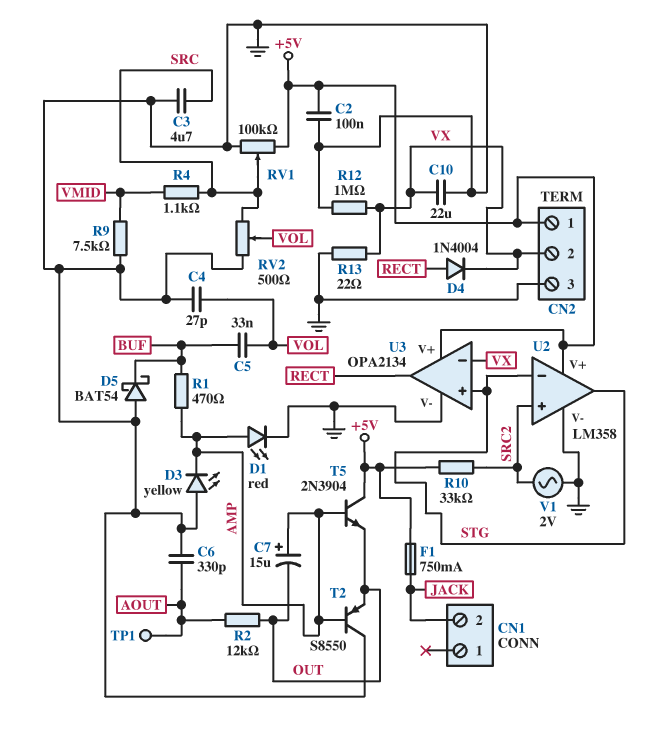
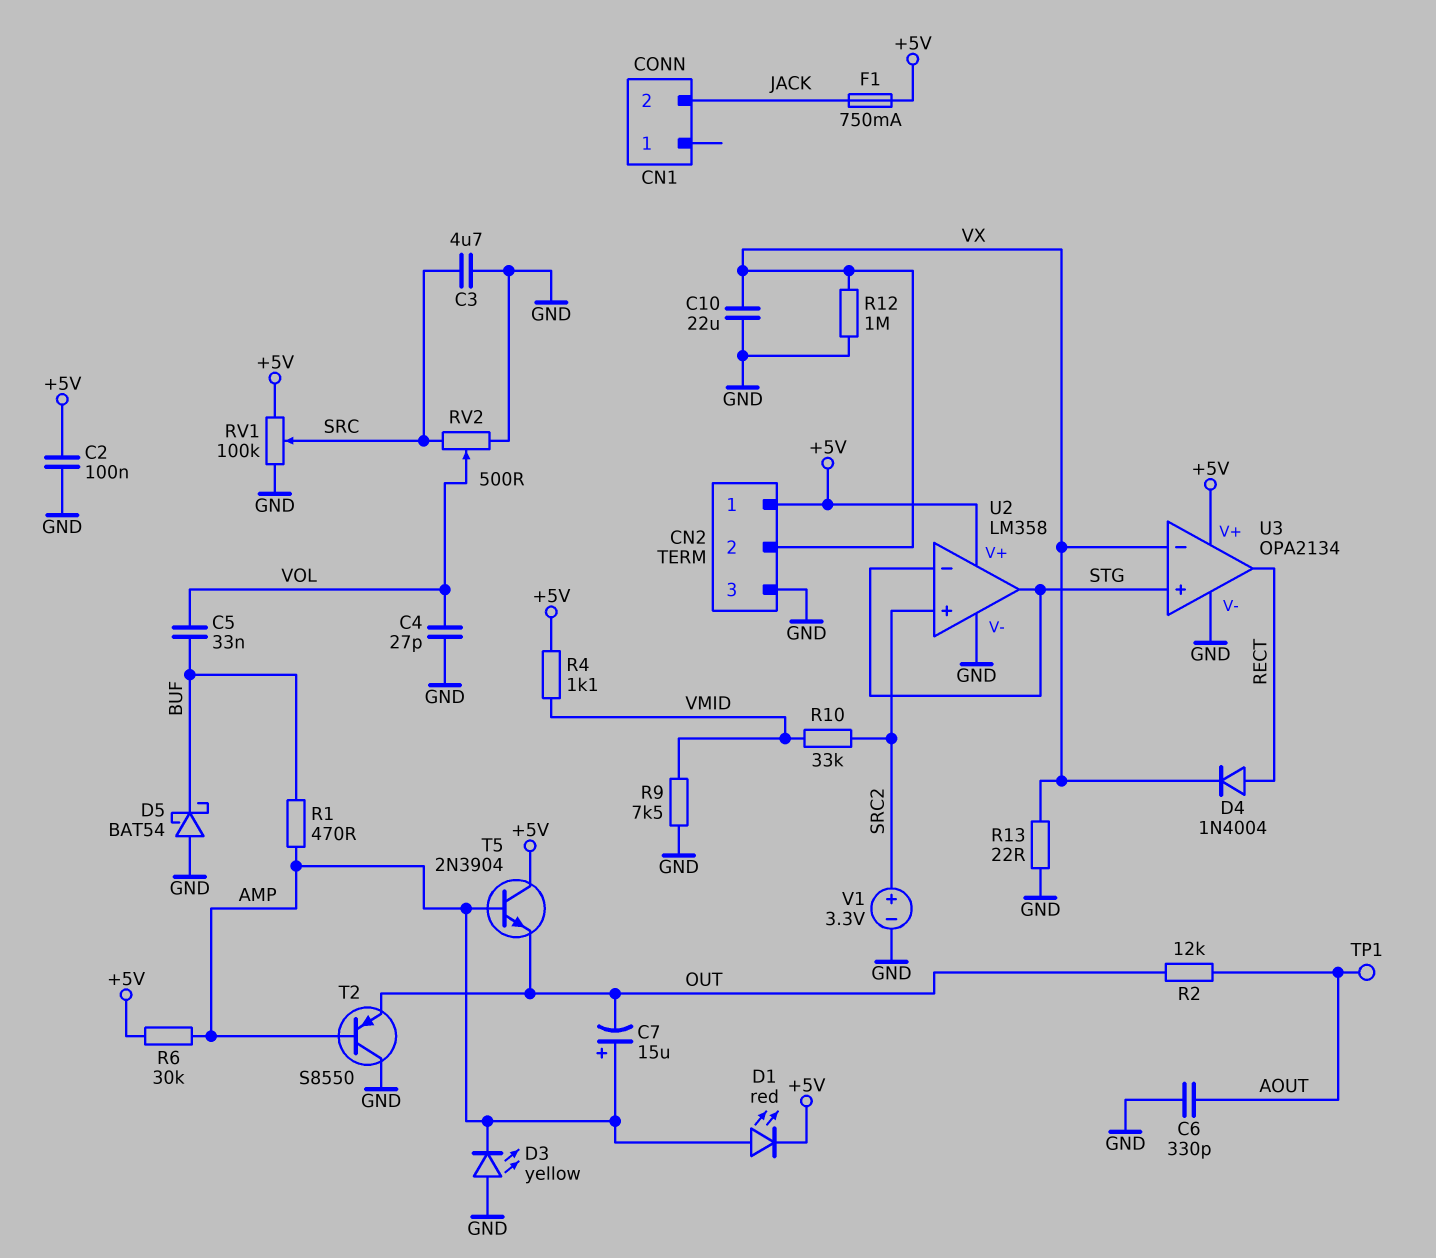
D1: LED red (A AMP, K GND) -> LED red (A AMP, K +5V)
R4: 1.1k (SRC, VMID) -> 1.1k (+5V, VMID)
R6: none -> 30k (+5V, AMP)
R10: 33k (+5V, SRC2) -> 33k (SRC2, VMID)
V1: AC 2V (GND, SRC2) -> 3.3V (plus SRC2, minus GND)

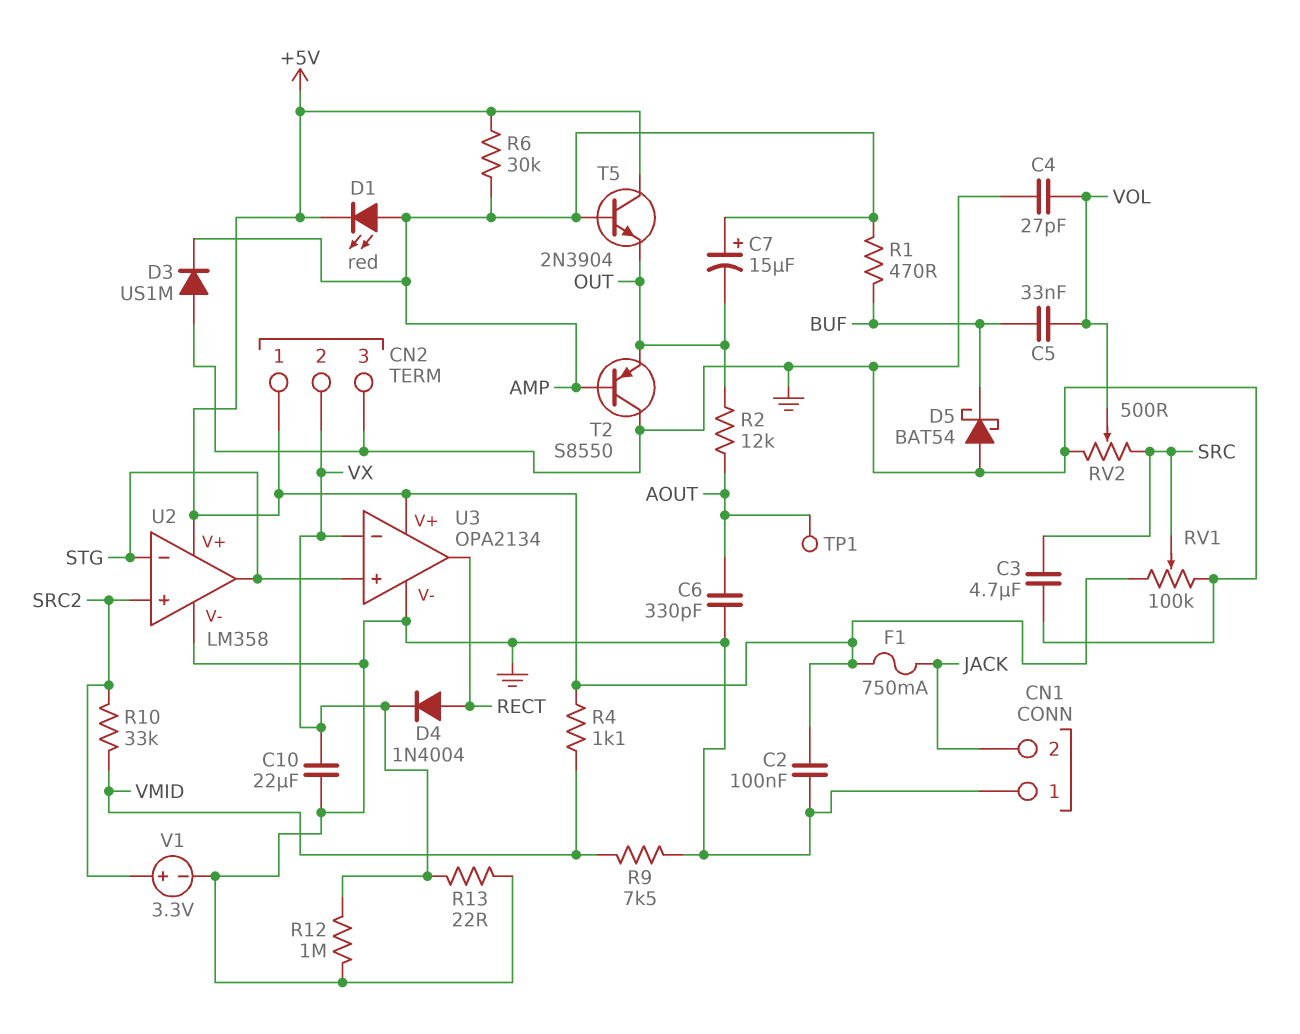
CN1 pin 1: none -> GND
D3: LED yellow (A GND, K AMP) -> diode US1M (A GND, K AMP)

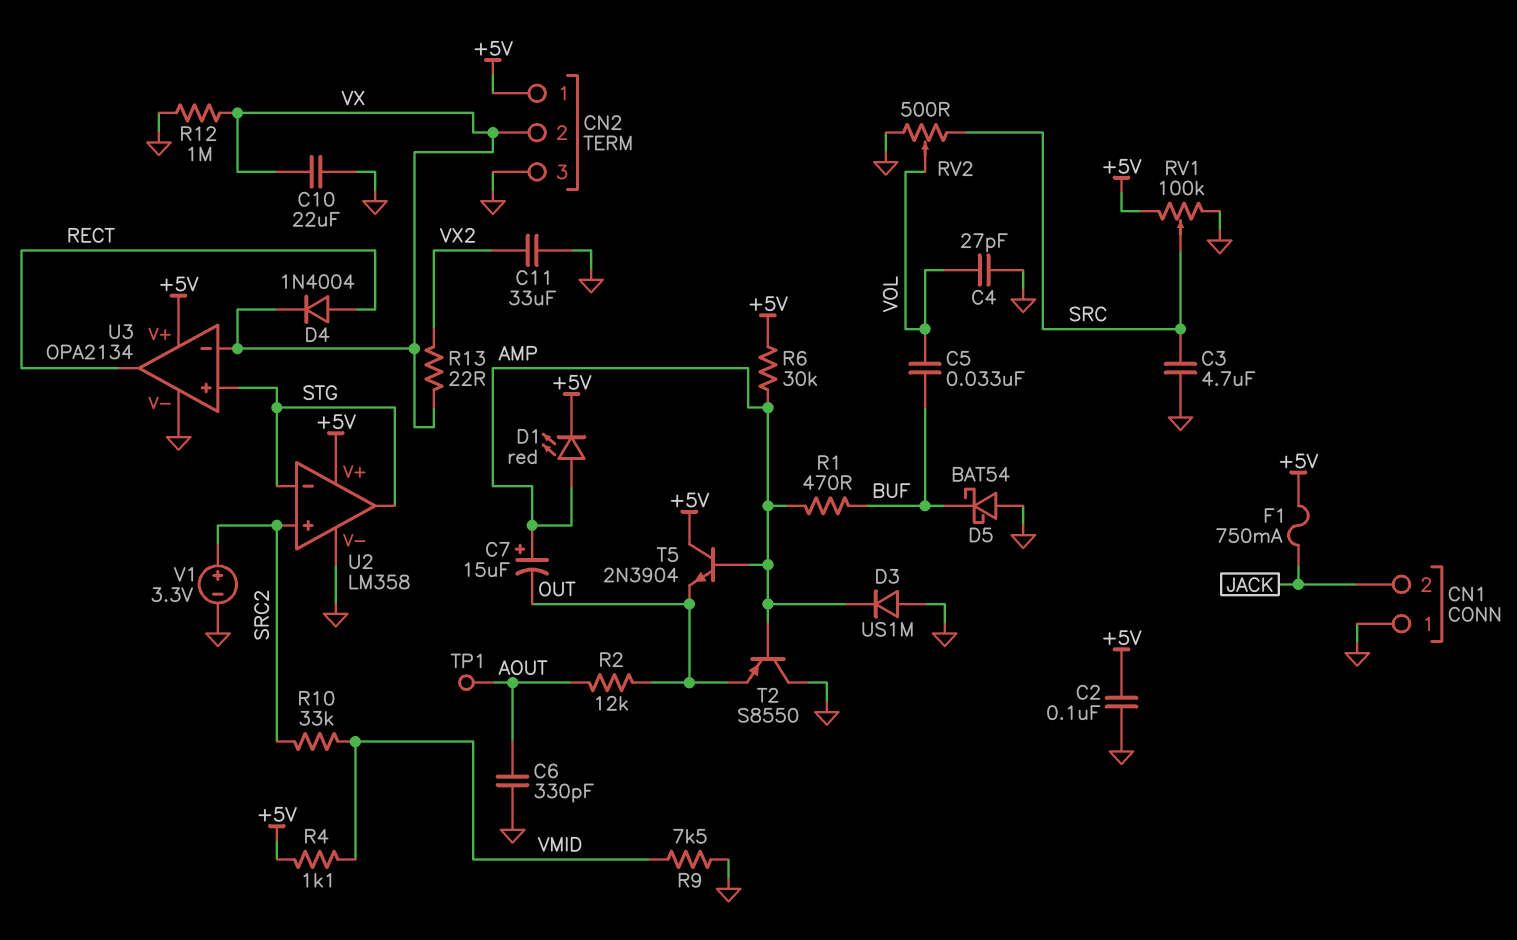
C11: none -> 33uF (GND, VX2)
R13: 22 (GND, VX) -> 22 (VX, VX2)

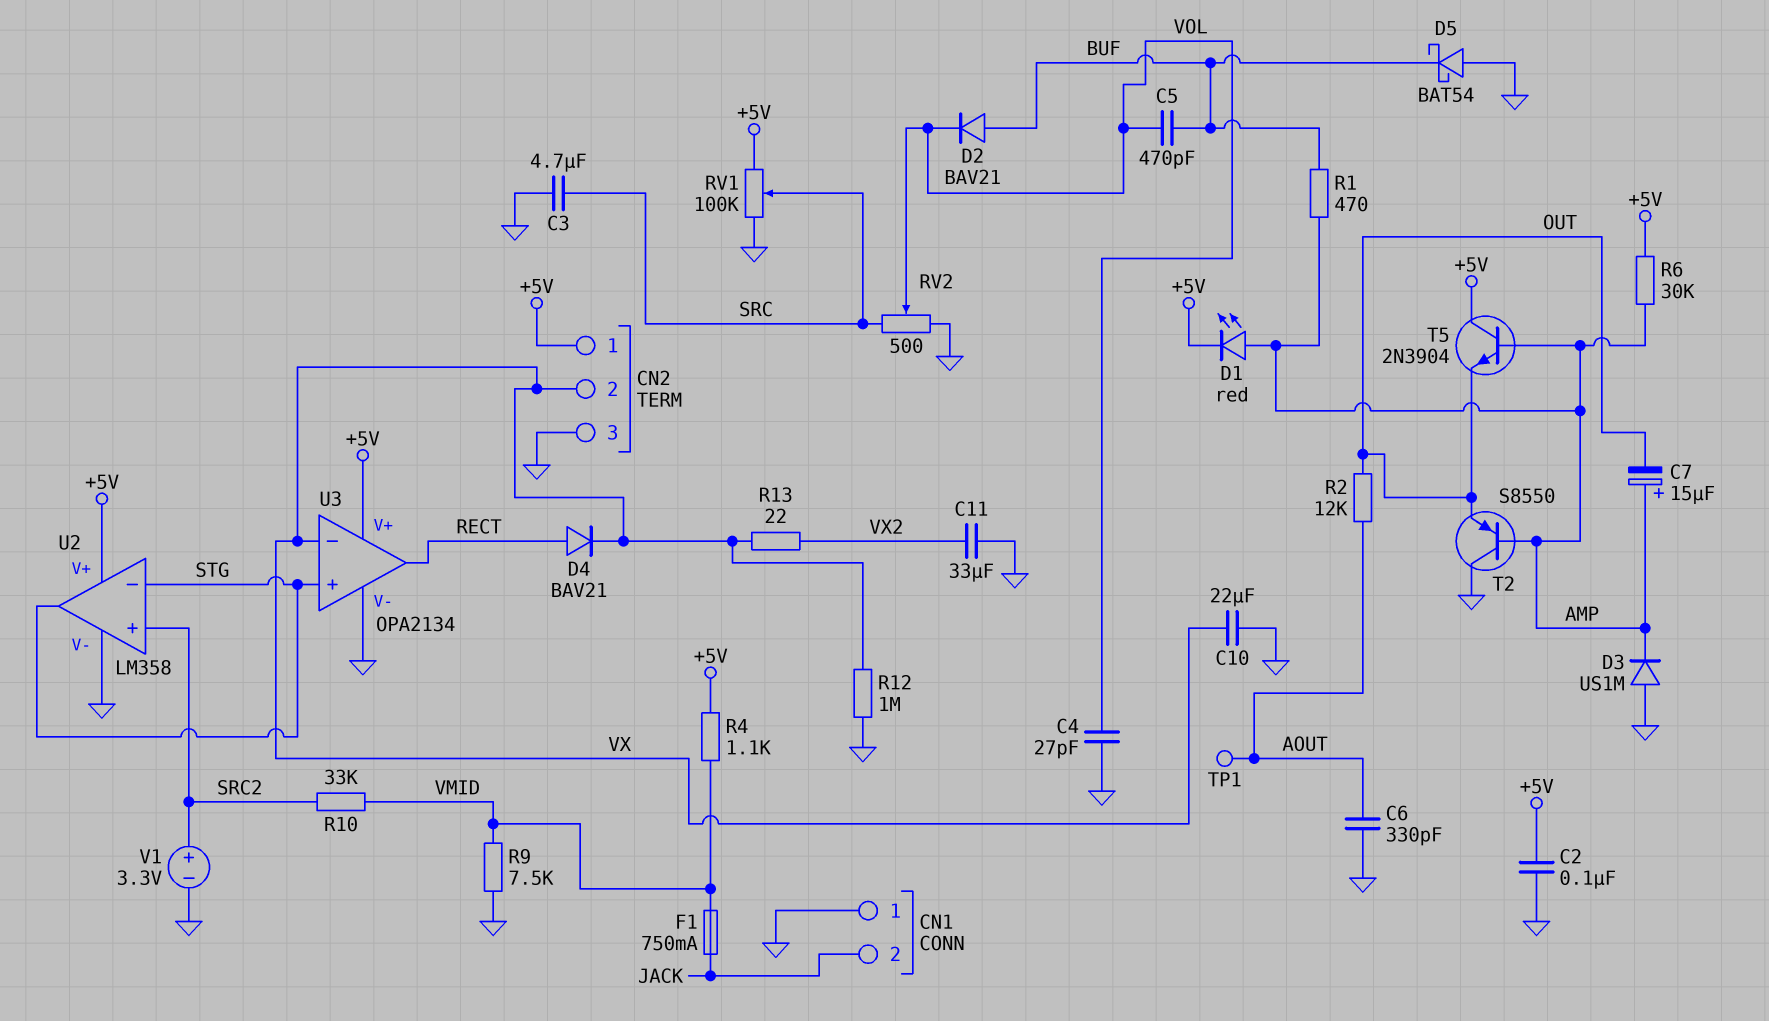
C5: 33nF (BUF, VOL) -> 470pF (BUF, VOL)
D2: none -> diode BAV21 (A BUF, K VOL)
D4: diode 1N4004 (A RECT, K VX) -> diode BAV21 (A RECT, K VX)
F1: 750mA (+5V, JACK) -> 750mA (JACK, VMID)

